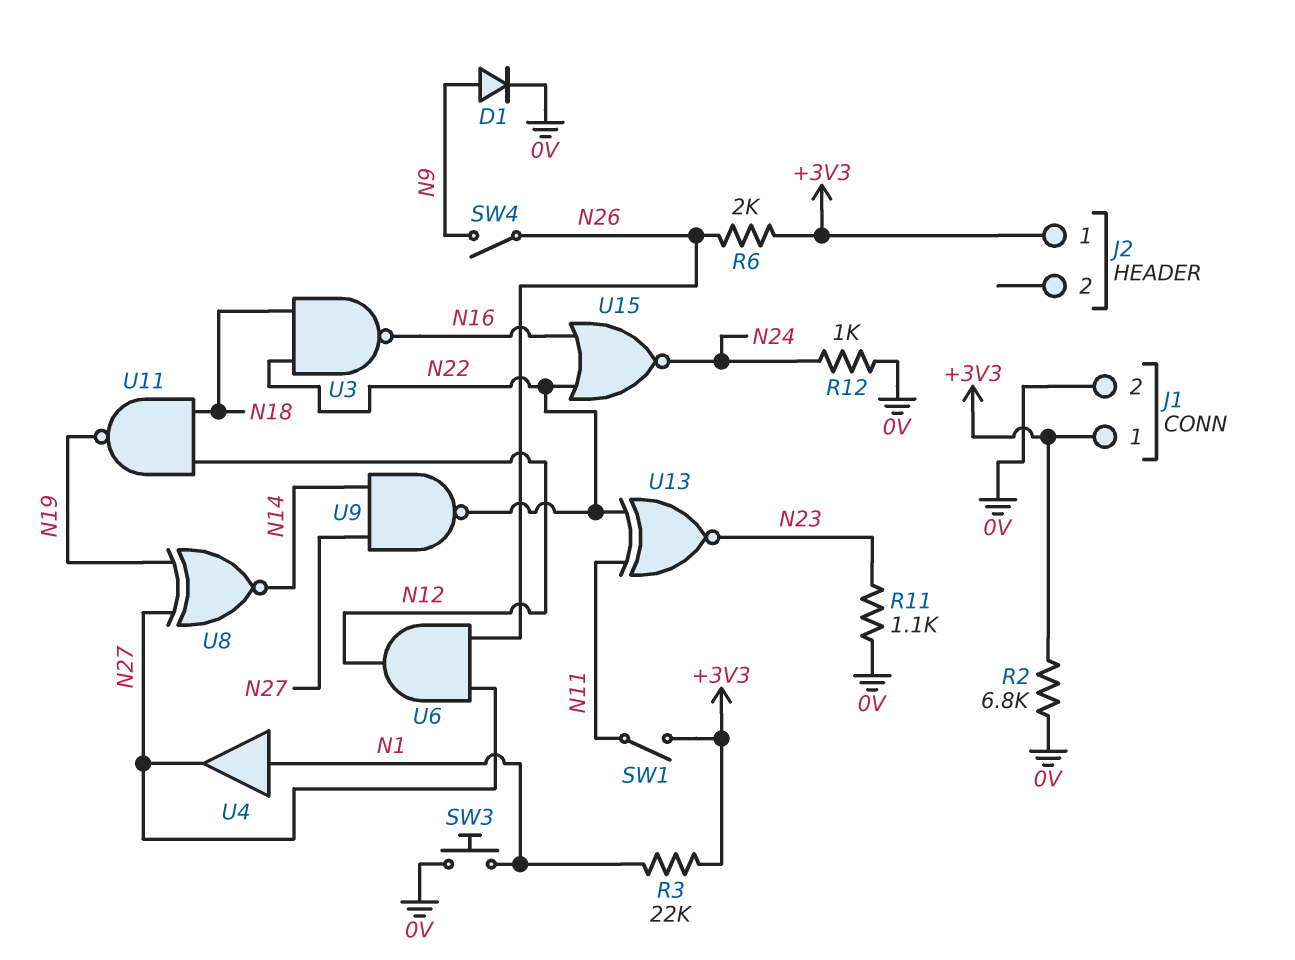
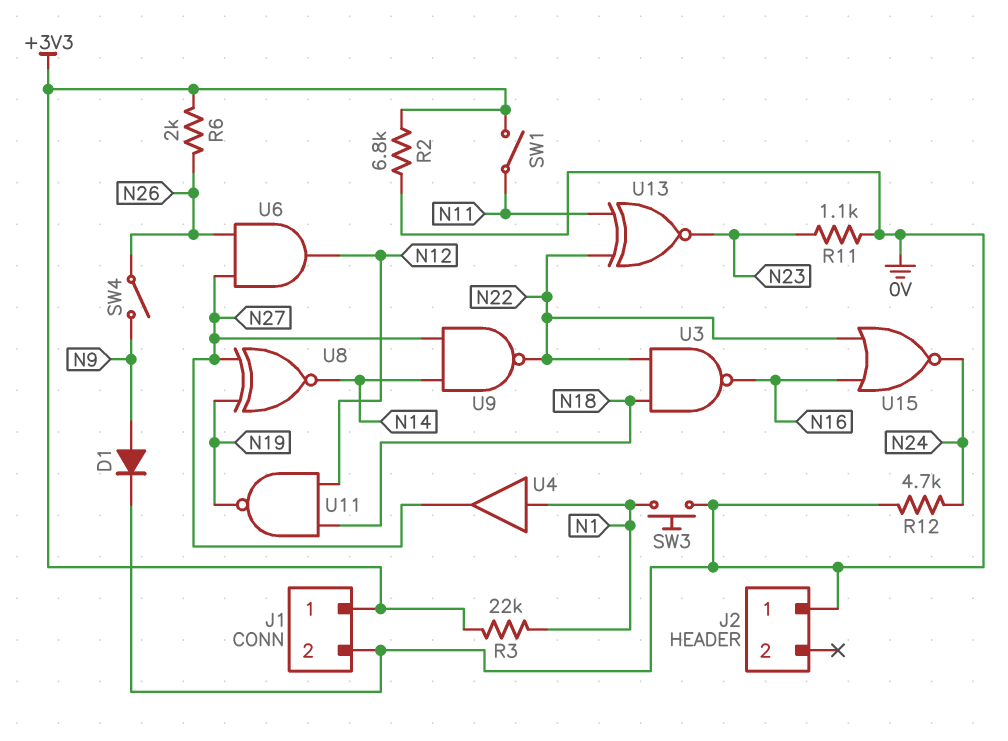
J2 pin 1: +3V3 -> 0V
R12: 1k (0V, N24) -> 4.7k (0V, N24)

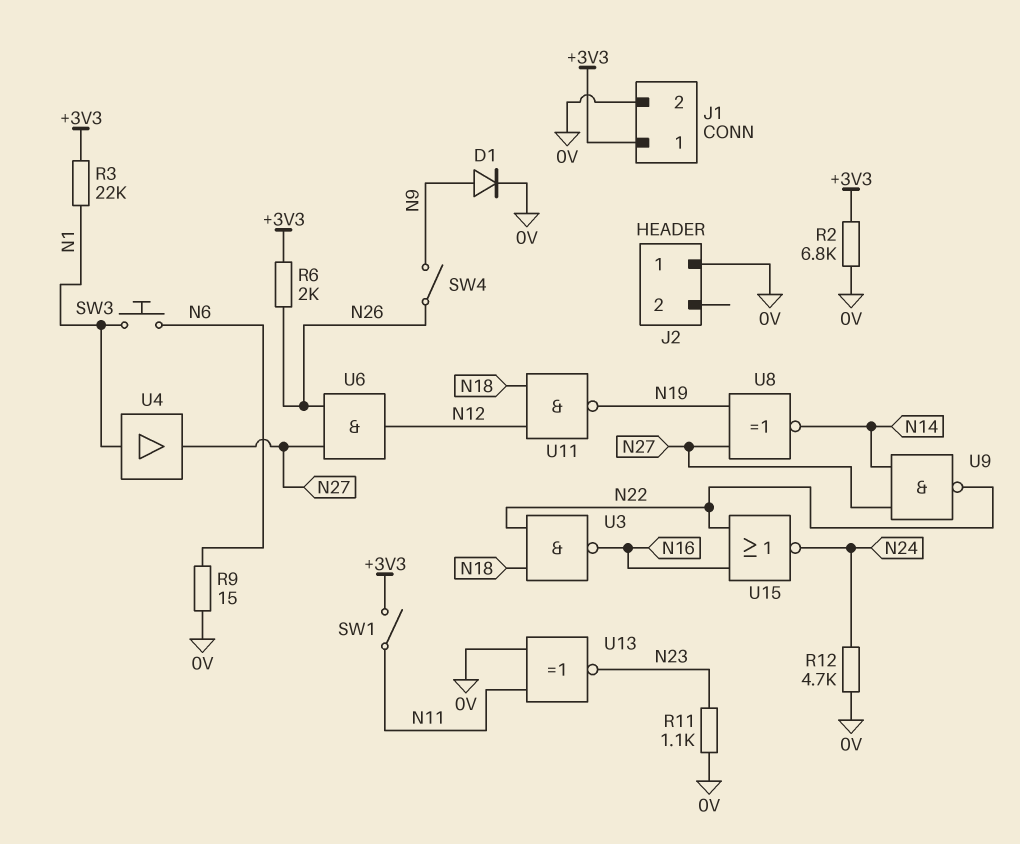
R9: none -> 15 (0V, N6)
SW3: button (0V, N1) -> button (N1, N6)
U13: XNOR (in N11, in N22, out N23) -> XNOR (in 0V, in N11, out N23)

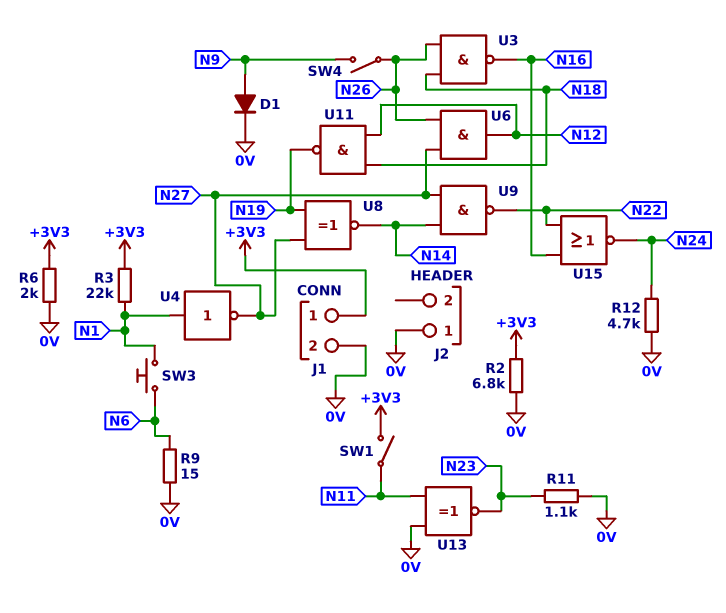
R6: 2k (+3V3, N26) -> 2k (+3V3, 0V)
U3: NAND (in N18, in N22, out N16) -> NAND (in N18, in N26, out N16)
U4: buffer (in N1, out N27) -> NOT (in N1, out N27)

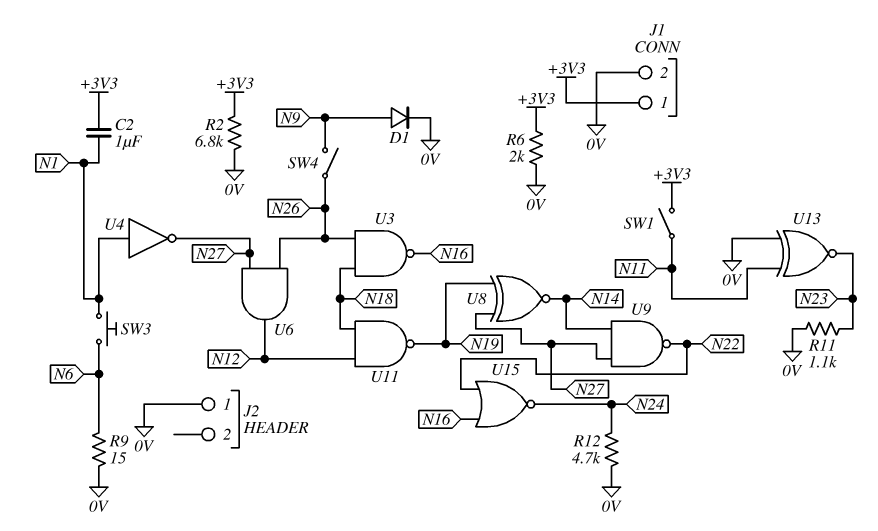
C2: none -> 1uF (+3V3, N1)
R3: 22k (+3V3, N1) -> none

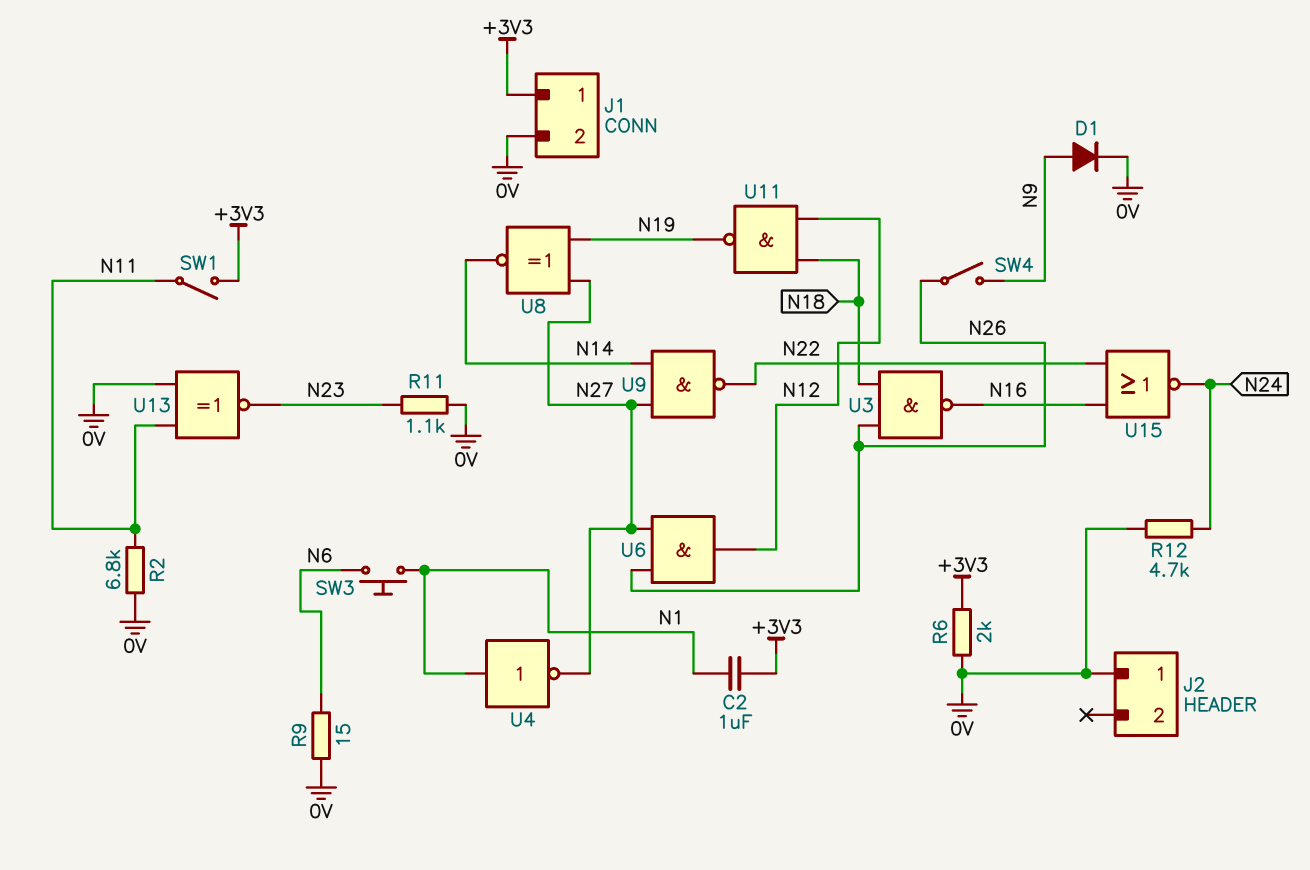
R2: 6.8k (+3V3, 0V) -> 6.8k (0V, N11)

